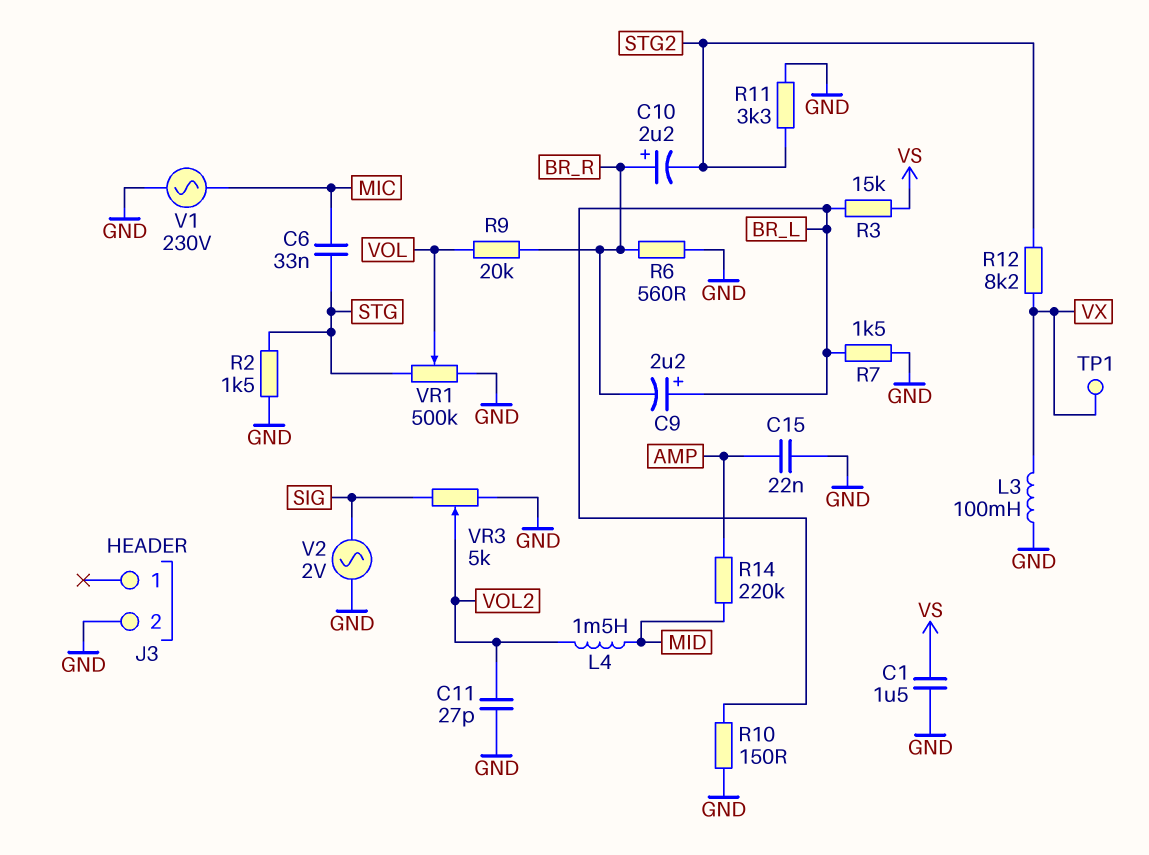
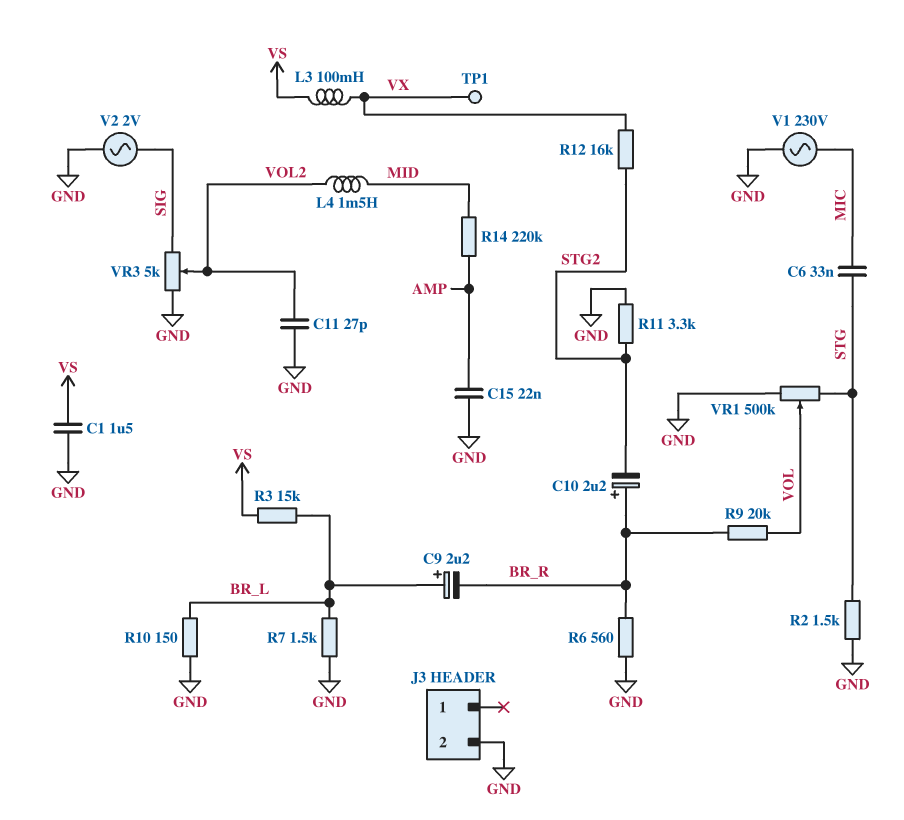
L3: 100mH (GND, VX) -> 100mH (VS, VX)
R12: 8.2k (STG2, VX) -> 16k (STG2, VX)

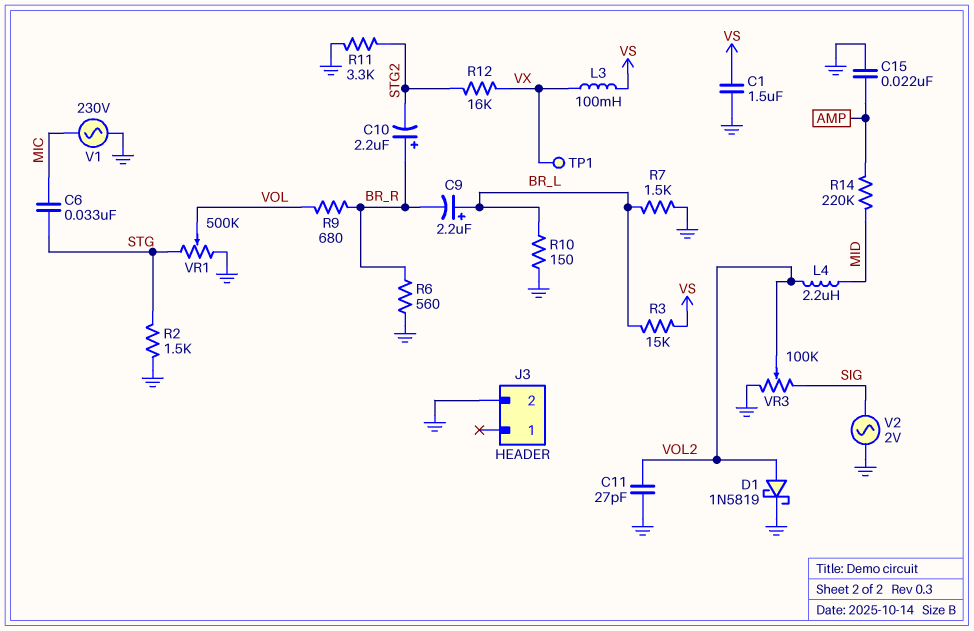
D1: none -> schottky 1N5819 (A VOL2, K GND)
L4: 1.5mH (MID, VOL2) -> 2.2uH (MID, VOL2)
R9: 20k (BR_R, VOL) -> 680 (BR_R, VOL)
VR3: 5k (GND, SIG, wiper VOL2) -> 100k (GND, SIG, wiper VOL2)

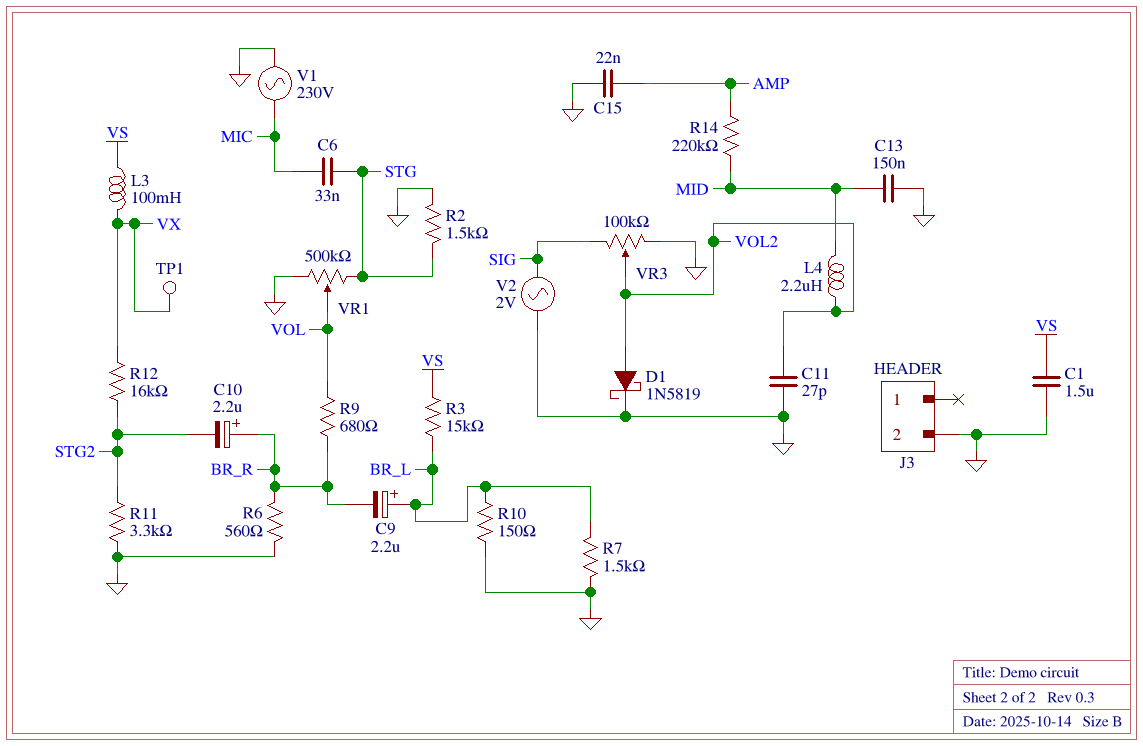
C13: none -> 150nF (GND, MID)

